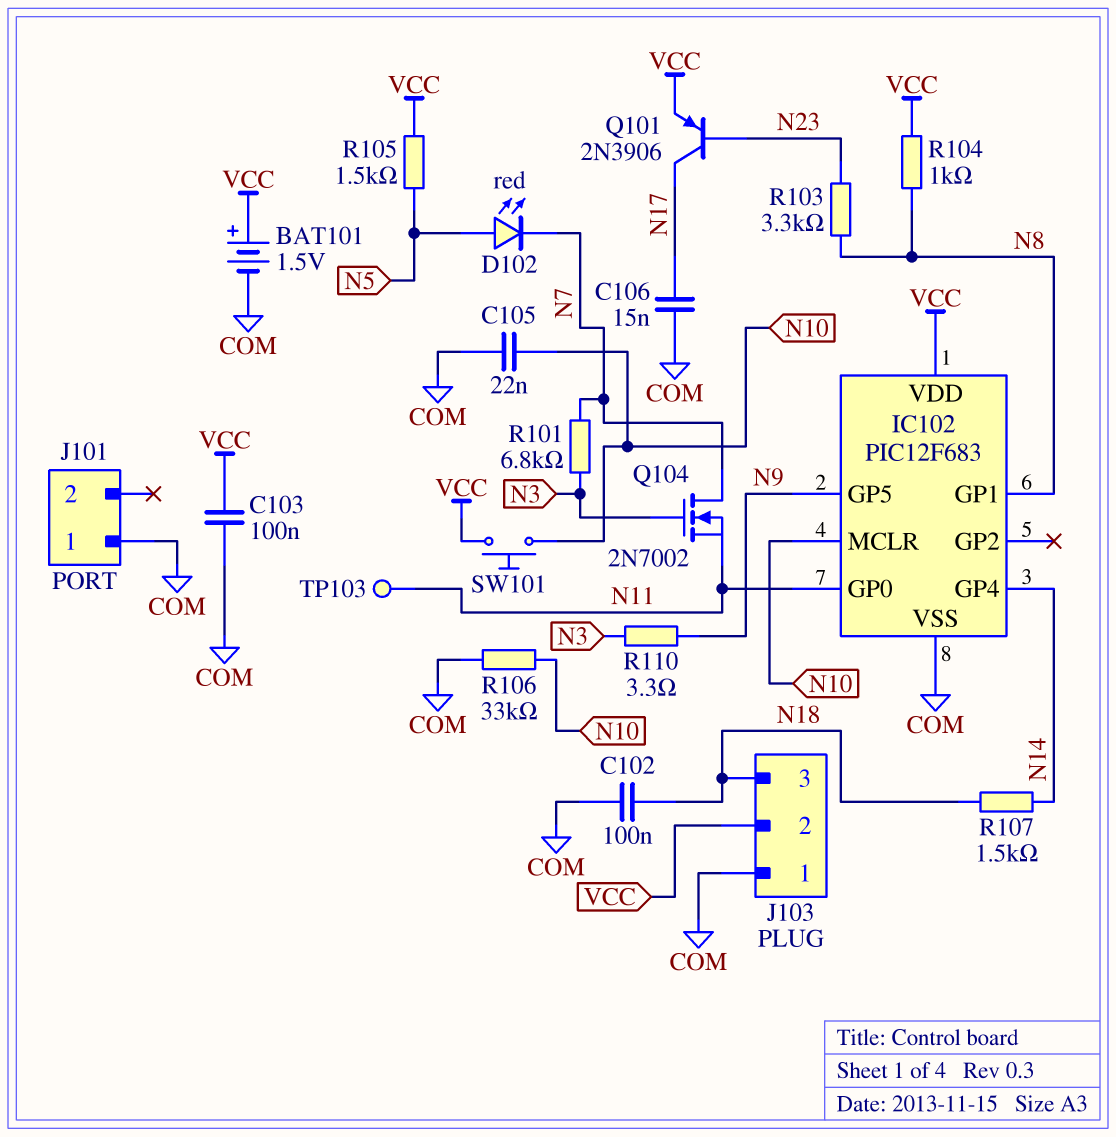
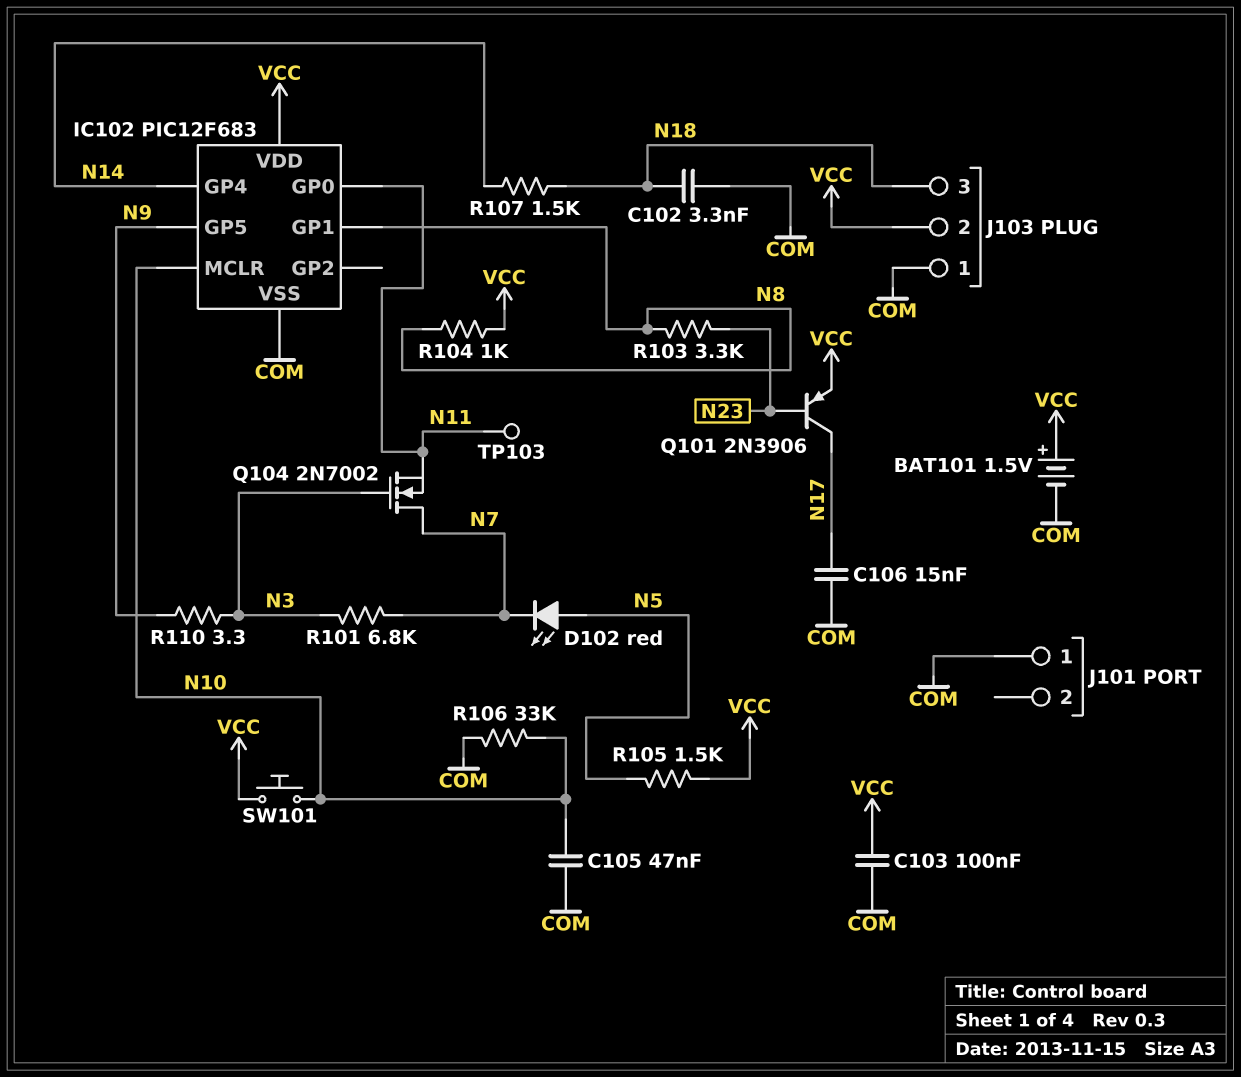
C102: 100nF (COM, N18) -> 3.3nF (COM, N18)
C105: 22nF (COM, N10) -> 47nF (COM, N10)

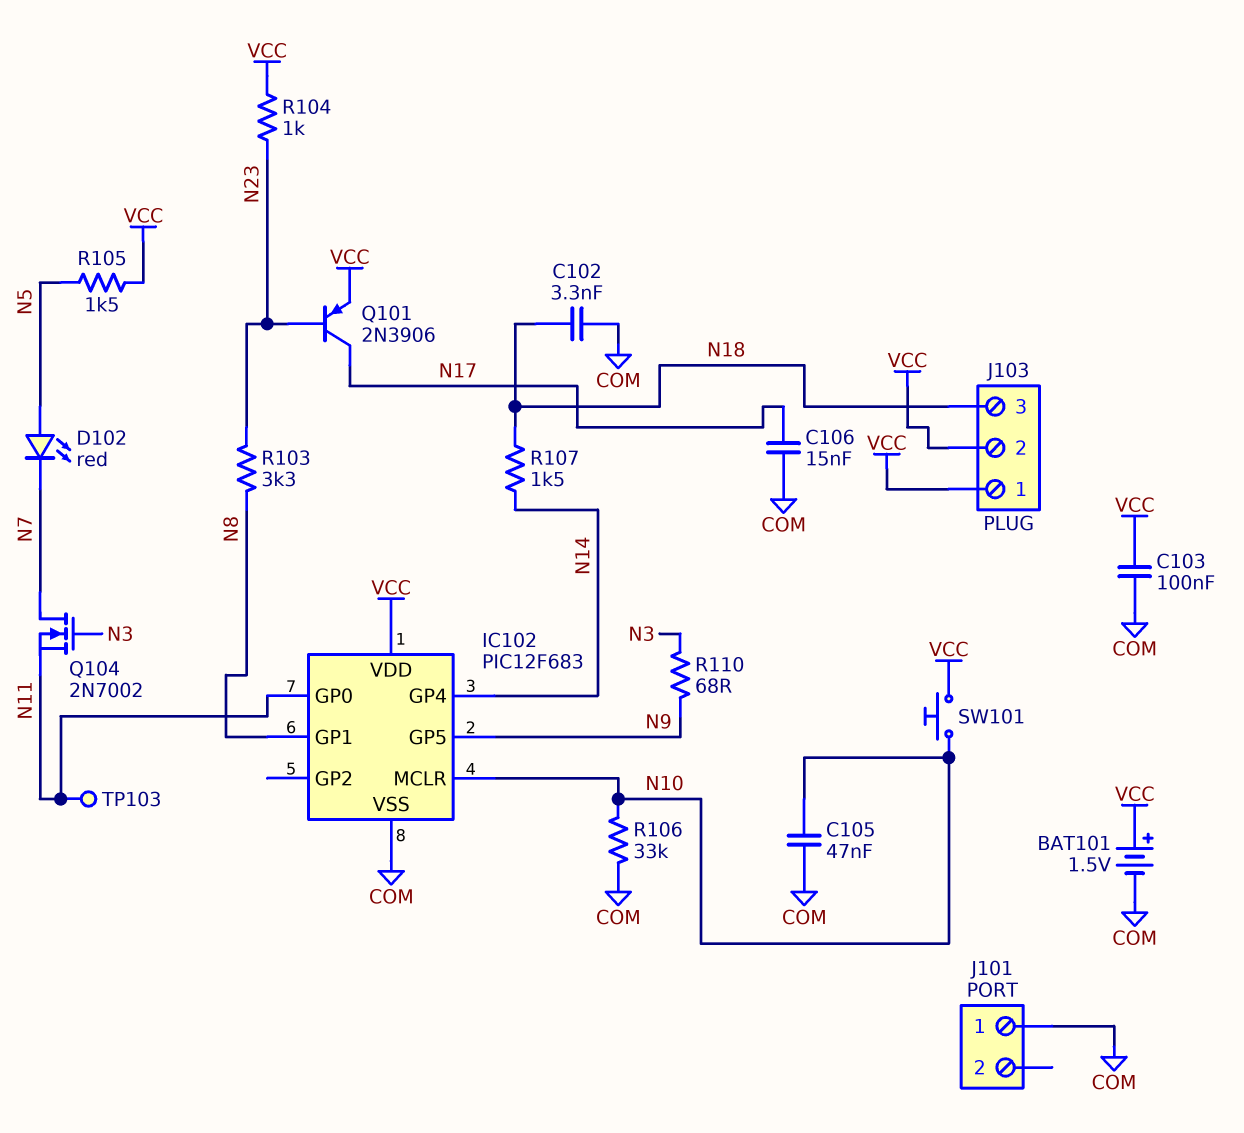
J103 pin 1: COM -> VCC
R101: 6.8k (N3, N7) -> none
R104: 1k (N8, VCC) -> 1k (N23, VCC)
R110: 3.3 (N3, N9) -> 68 (N3, N9)

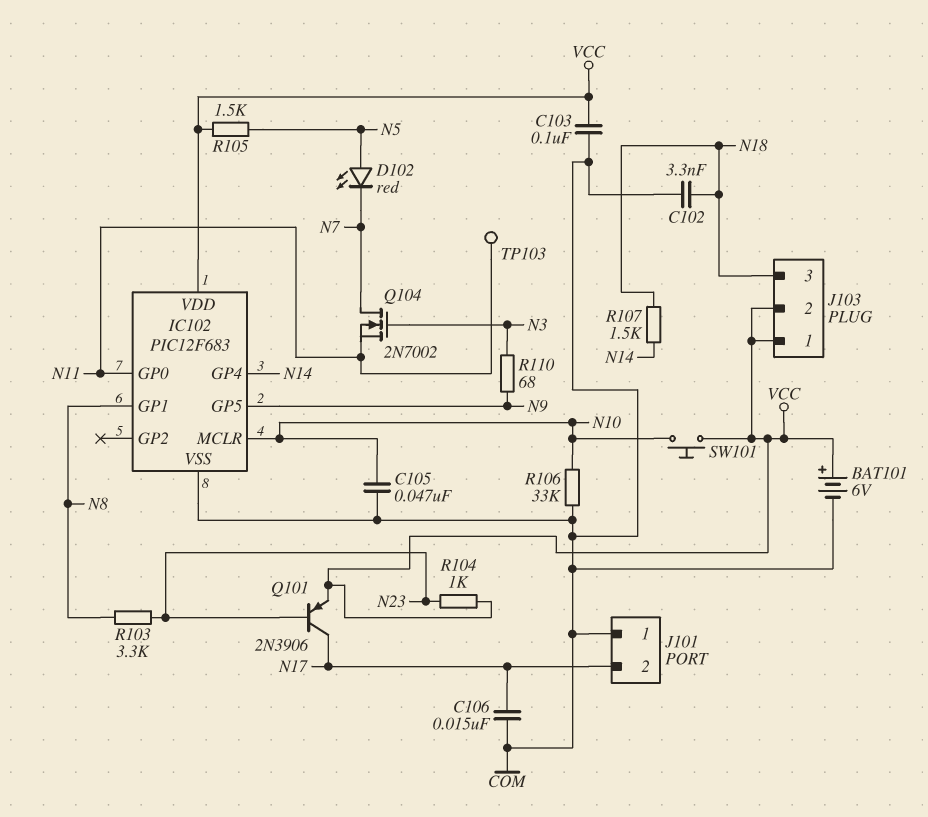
BAT101: 1.5V (plus VCC, minus COM) -> 6V (plus VCC, minus COM)
J101 pin 2: none -> N17

